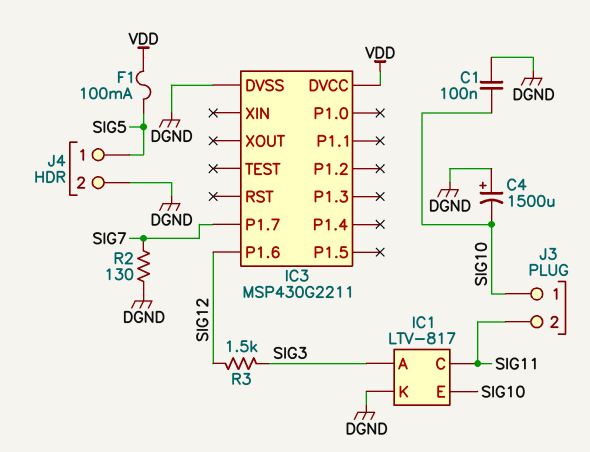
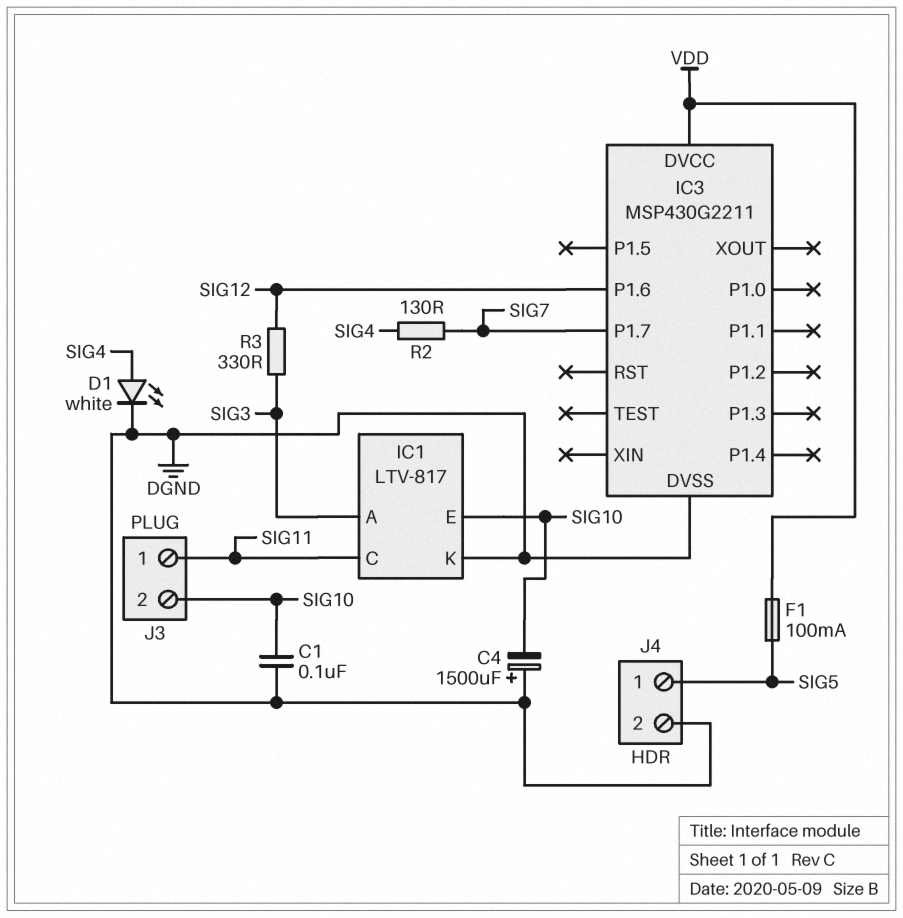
D1: none -> LED white (A SIG4, K DGND)
J3 pin 1: SIG10 -> SIG11
J3 pin 2: SIG11 -> SIG10
R2: 130 (DGND, SIG7) -> 130 (SIG4, SIG7)
R3: 1.5k (SIG3, SIG12) -> 330 (SIG3, SIG12)

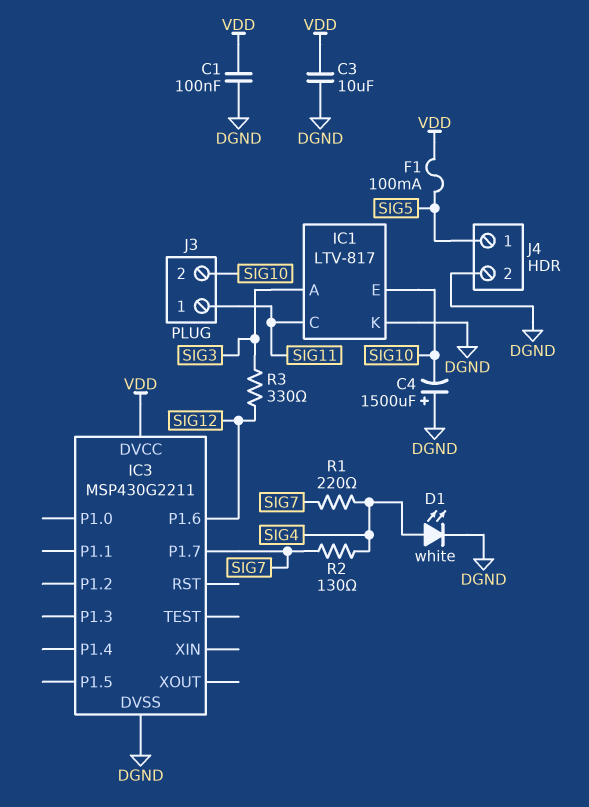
C1: 100nF (DGND, SIG10) -> 100nF (DGND, VDD)
C3: none -> 10uF (DGND, VDD)
R1: none -> 220 (SIG4, SIG7)

